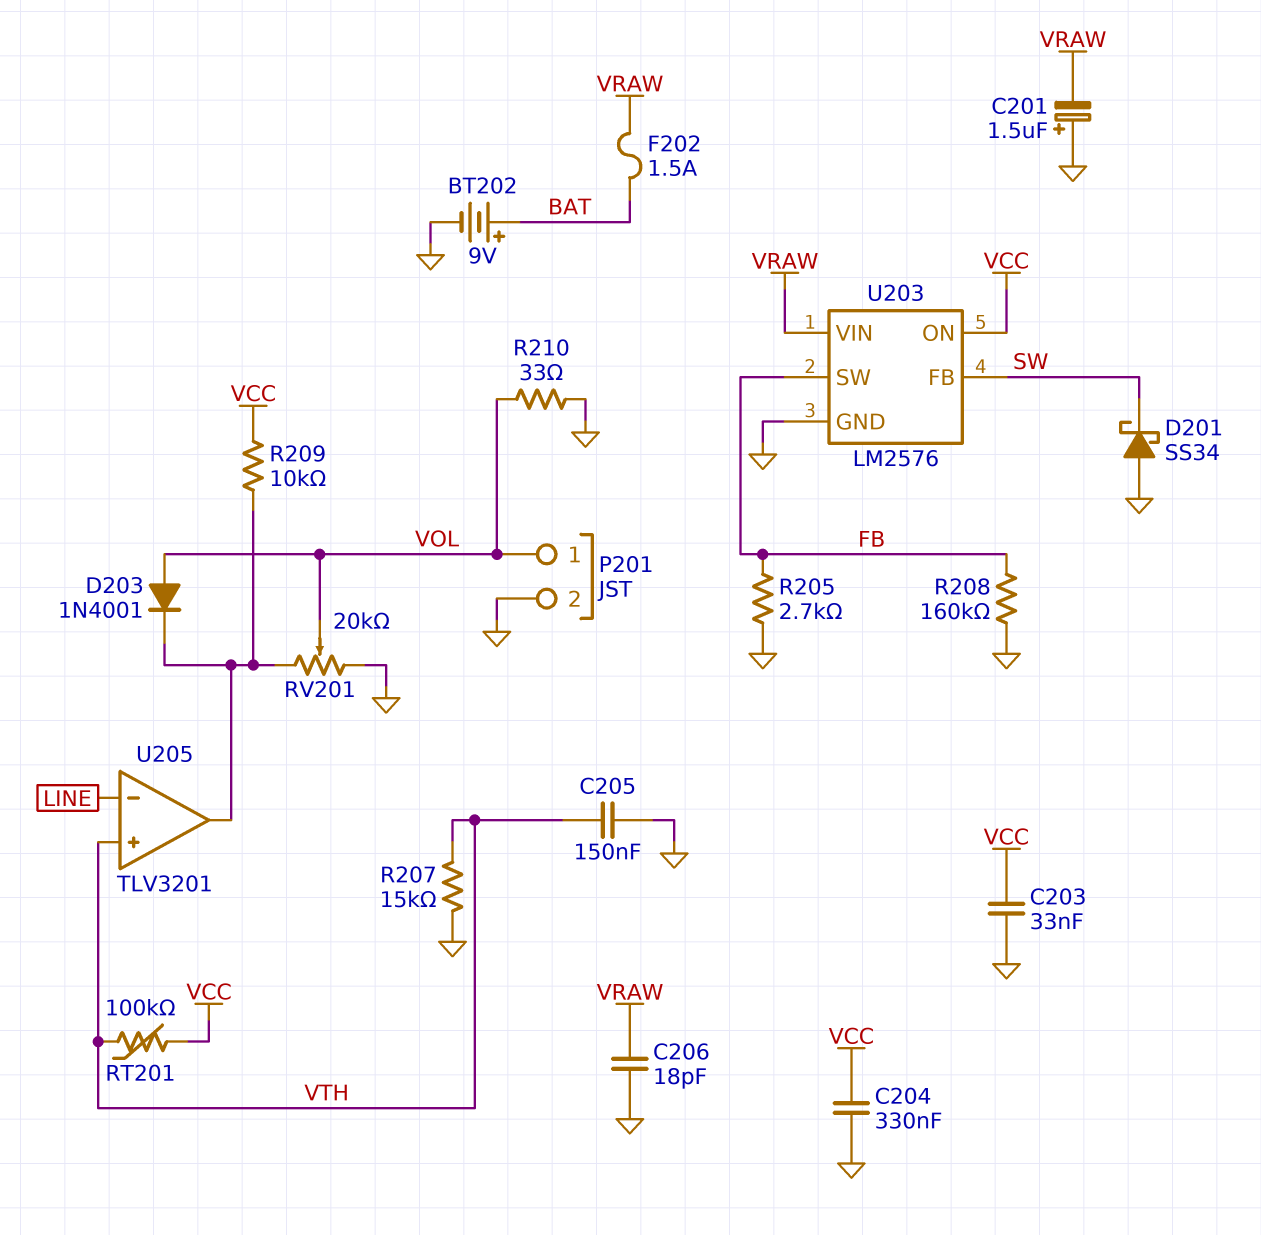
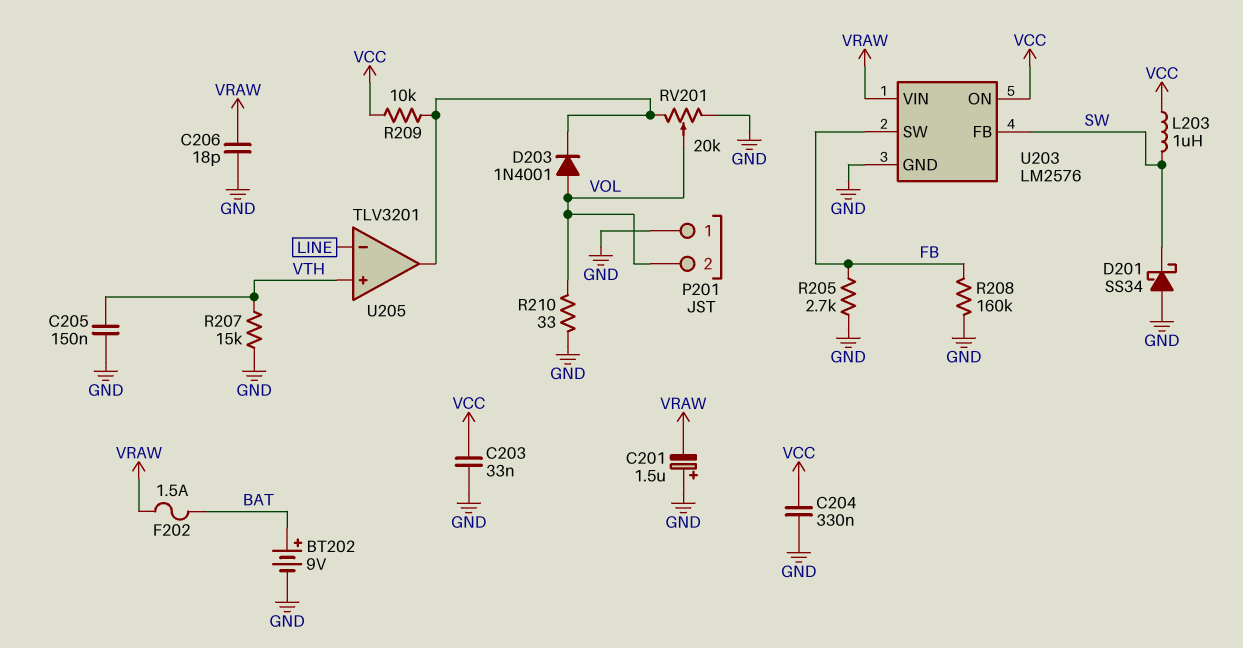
L203: none -> 1uH (SW, VCC)
P201 pin 1: VOL -> GND
P201 pin 2: GND -> VOL
RT201: 100k (VCC, VTH) -> none

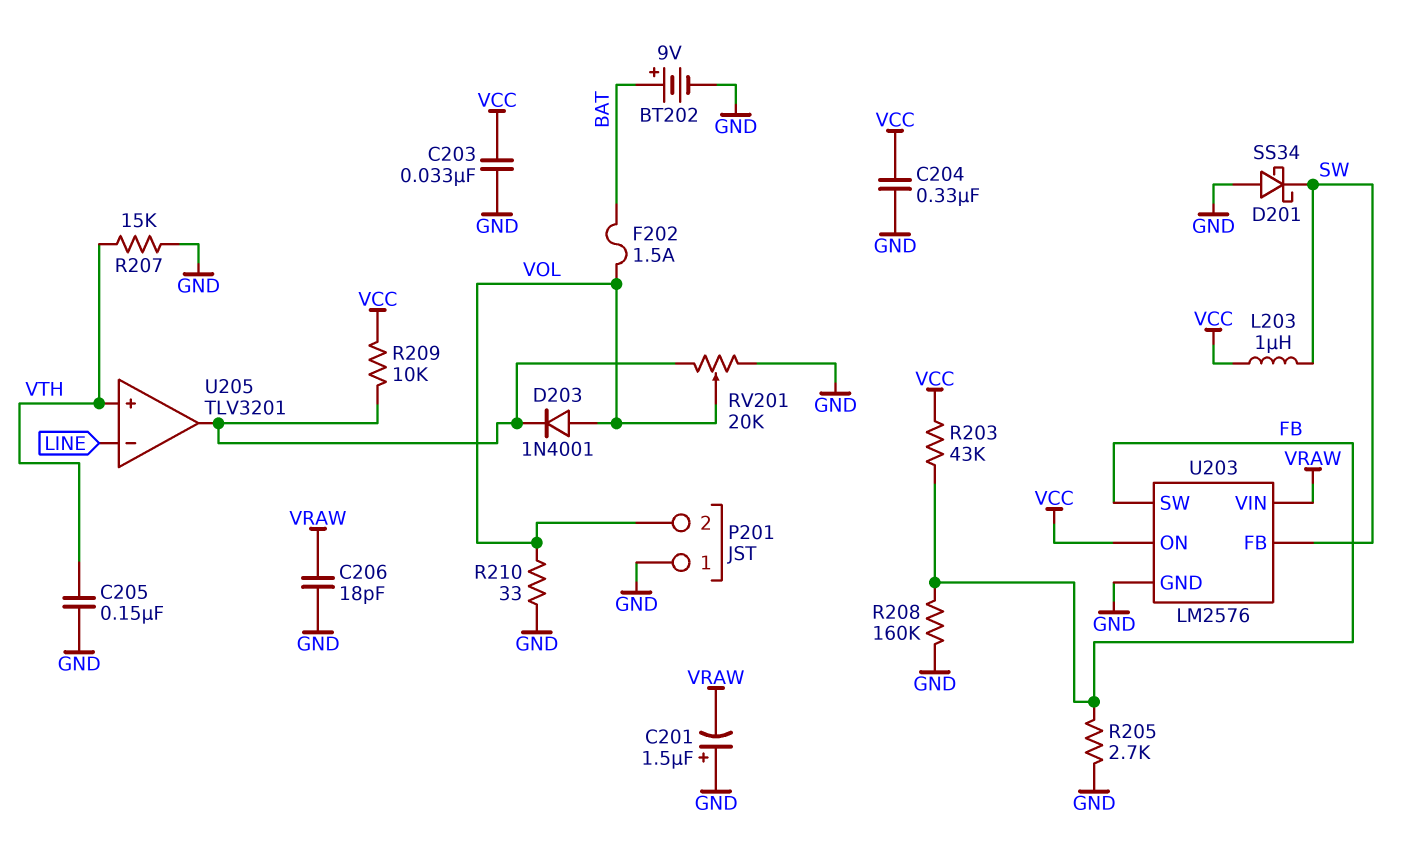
F202: 1.5A (BAT, VRAW) -> 1.5A (BAT, VOL)
R203: none -> 43k (FB, VCC)

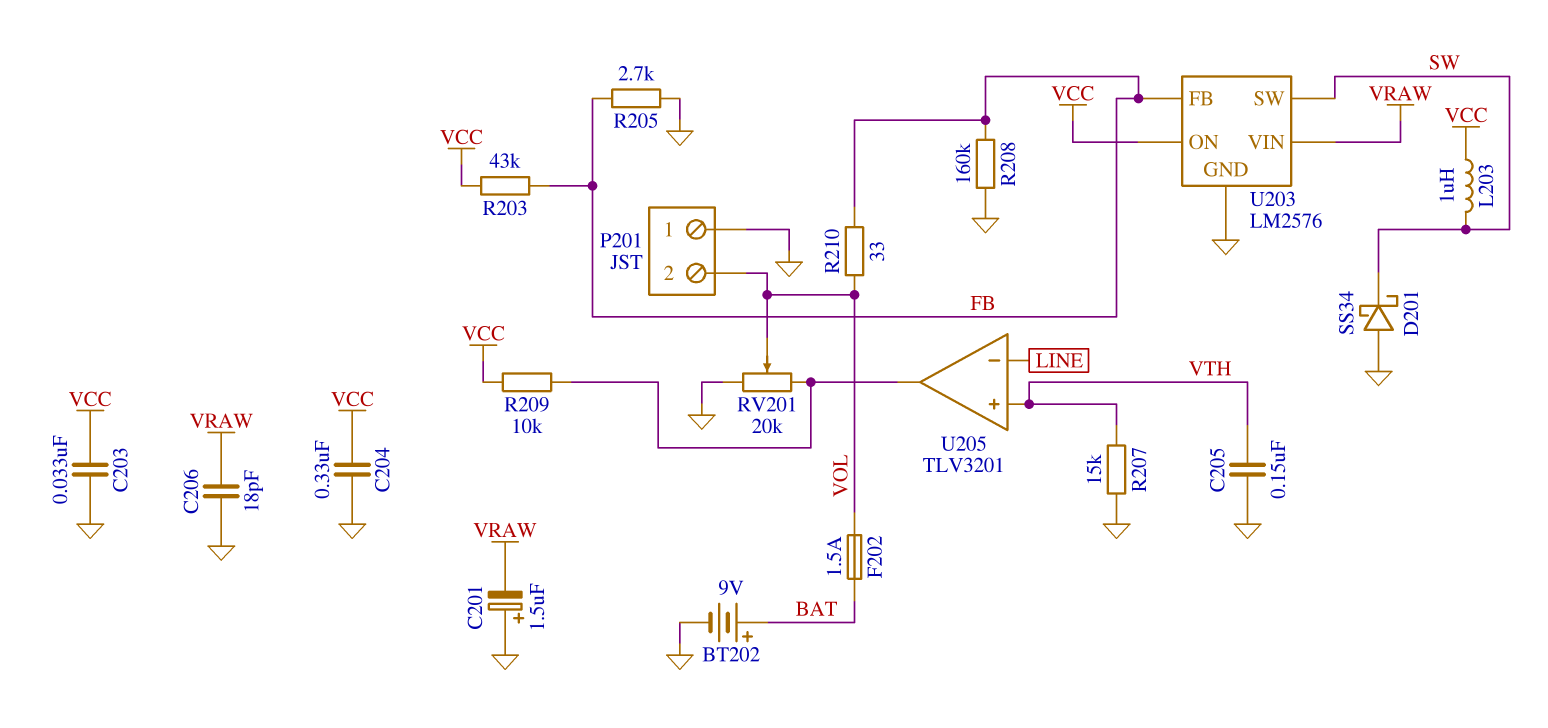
D203: diode 1N4001 (A VOL, K U205/out) -> none
R210: 33 (GND, VOL) -> 33 (FB, VOL)
U203 pin FB: SW -> FB
U203 pin SW: FB -> SW

